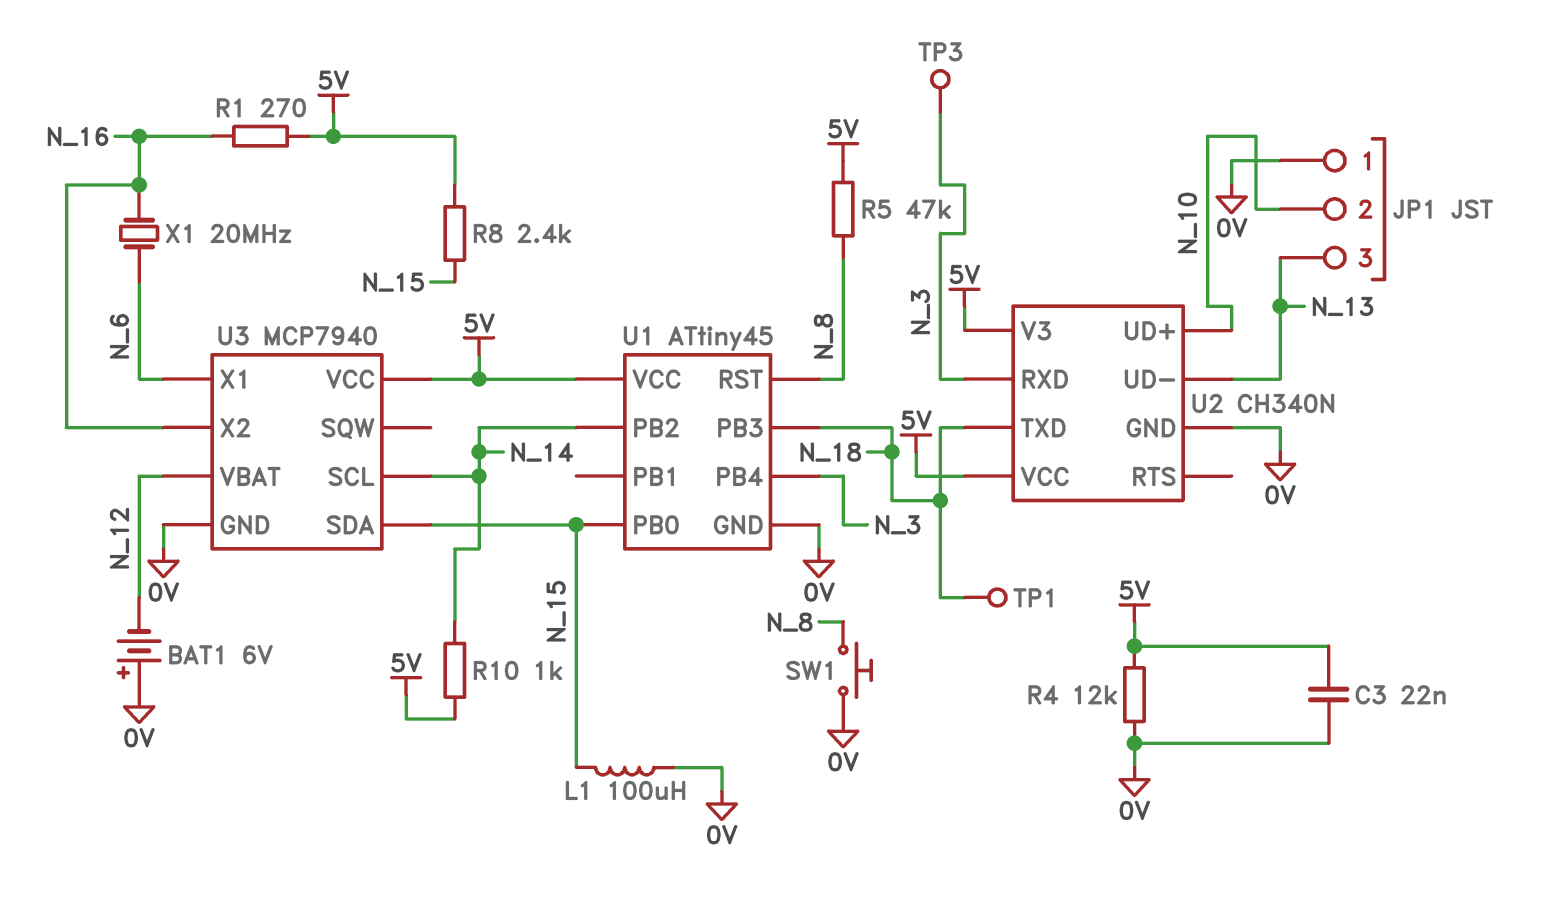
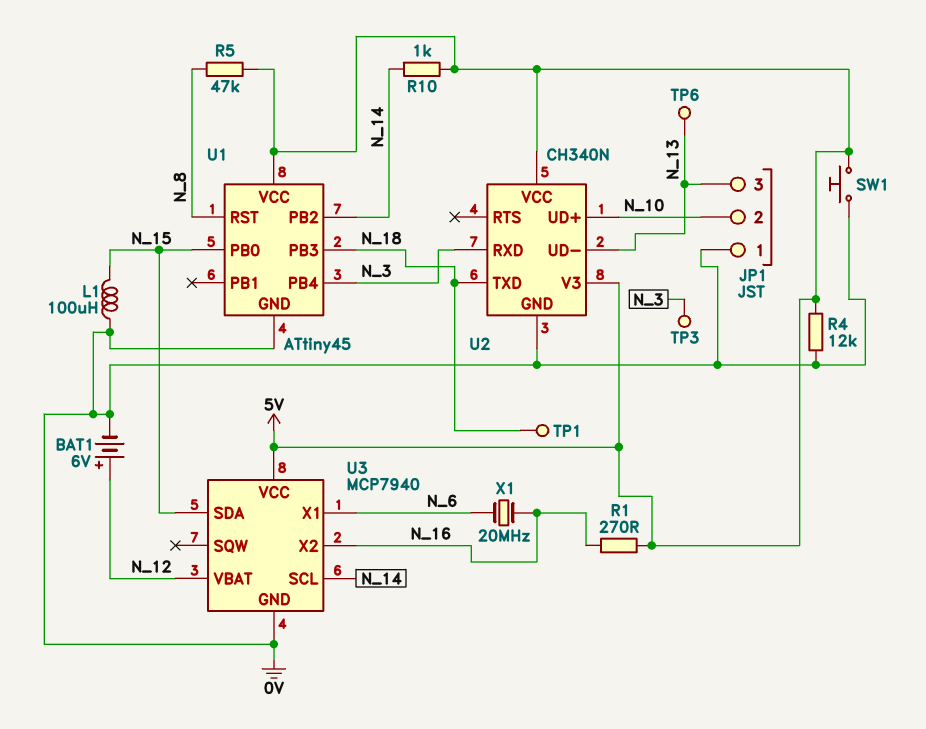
BAT1: 6V (plus 0V, minus N_12) -> 6V (plus N_12, minus 0V)
C3: 22nF (0V, 5V) -> none
R8: 2.4k (5V, N_15) -> none
SW1: button (0V, N_8) -> button (0V, 5V)
TP6: none -> test point (N_13)

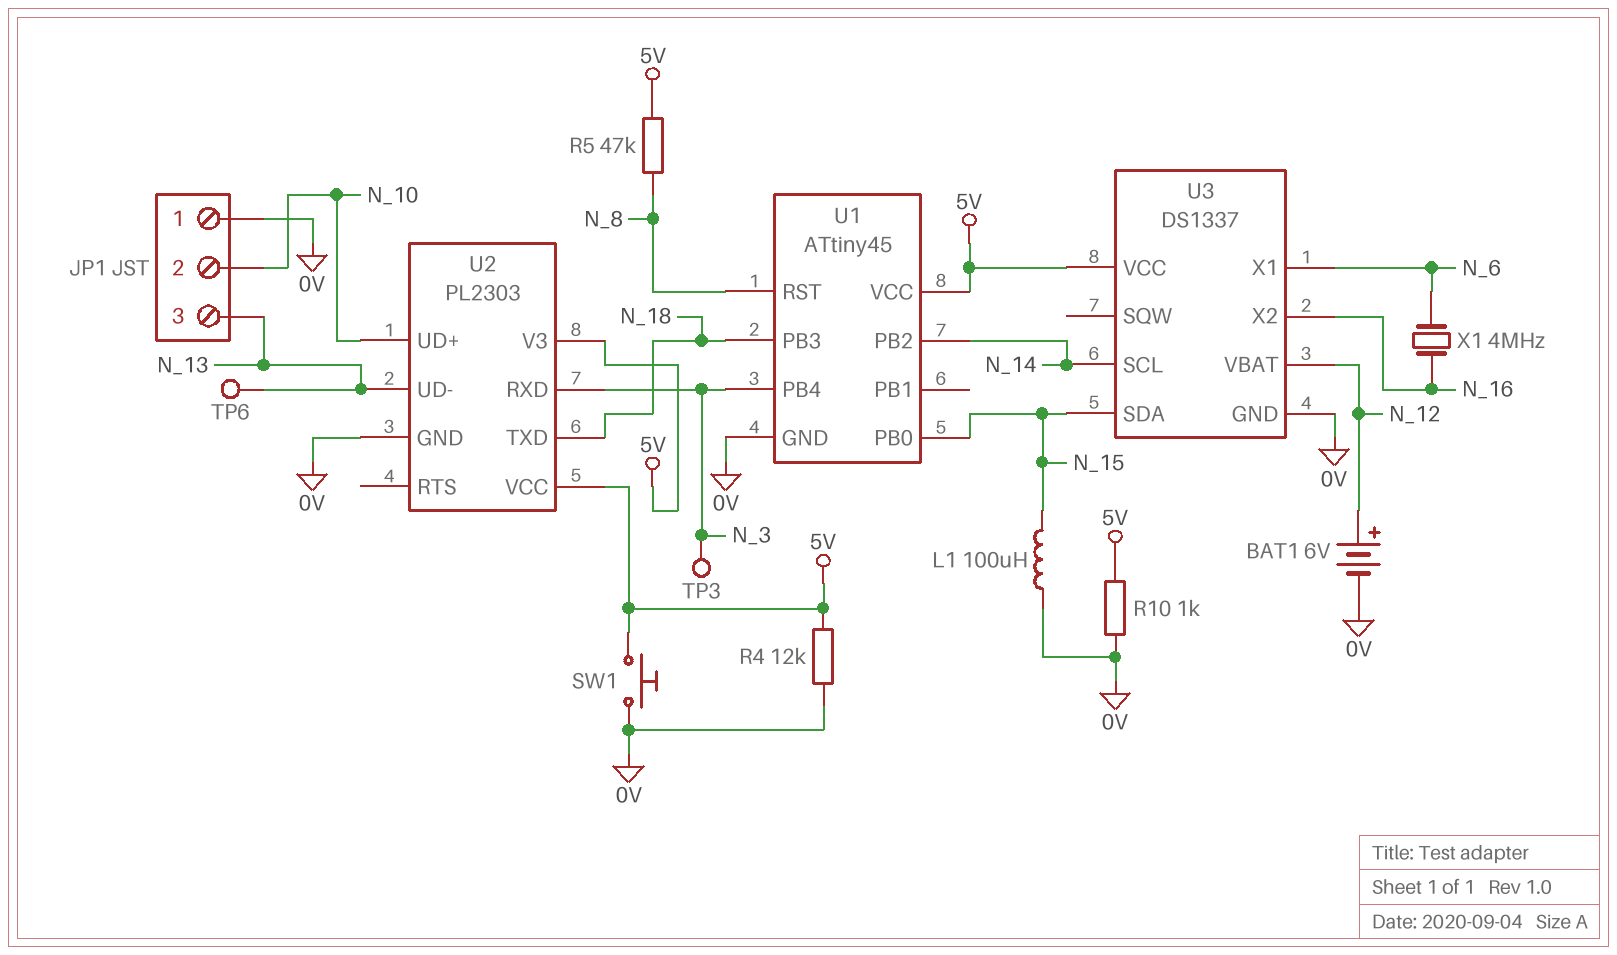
R1: 270 (5V, N_16) -> none
R10: 1k (5V, N_14) -> 1k (0V, 5V)
TP1: test point (N_18) -> none
U2: CH340N -> PL2303
U3: MCP7940 -> DS1337
X1: 20MHz (N_6, N_16) -> 4MHz (N_6, N_16)

